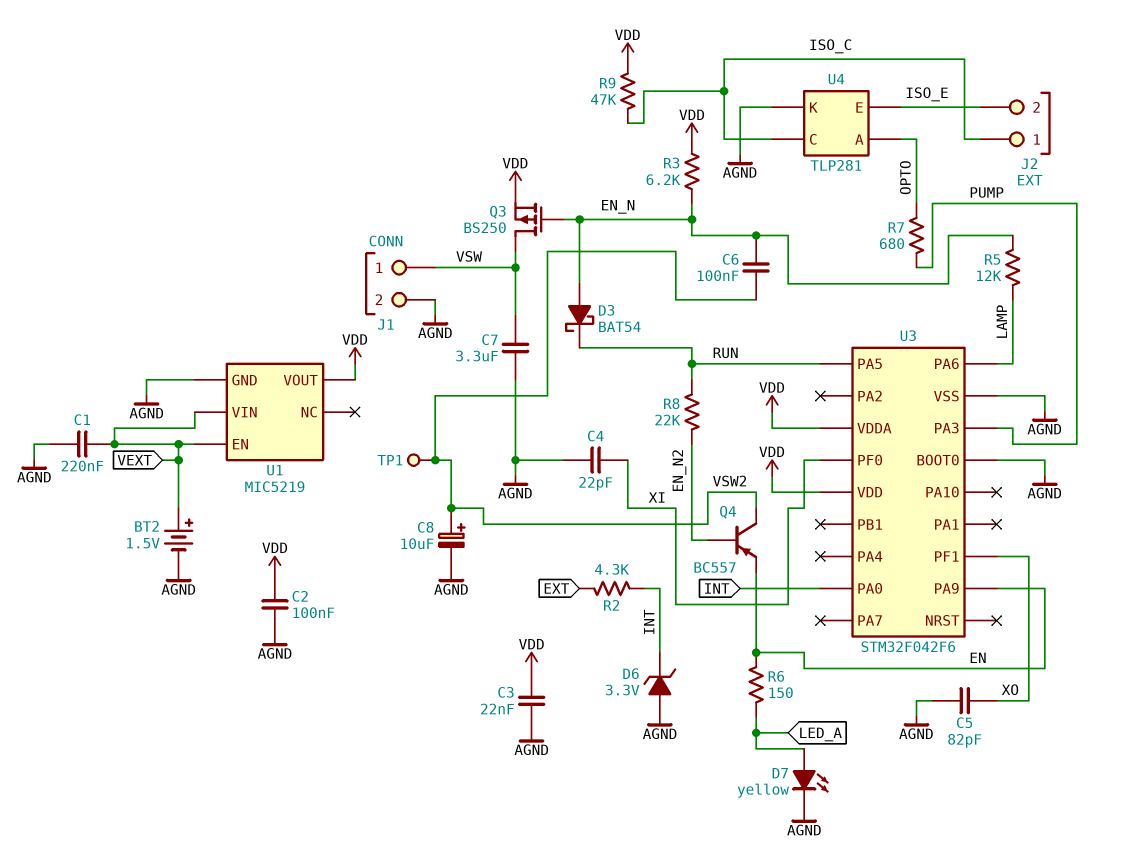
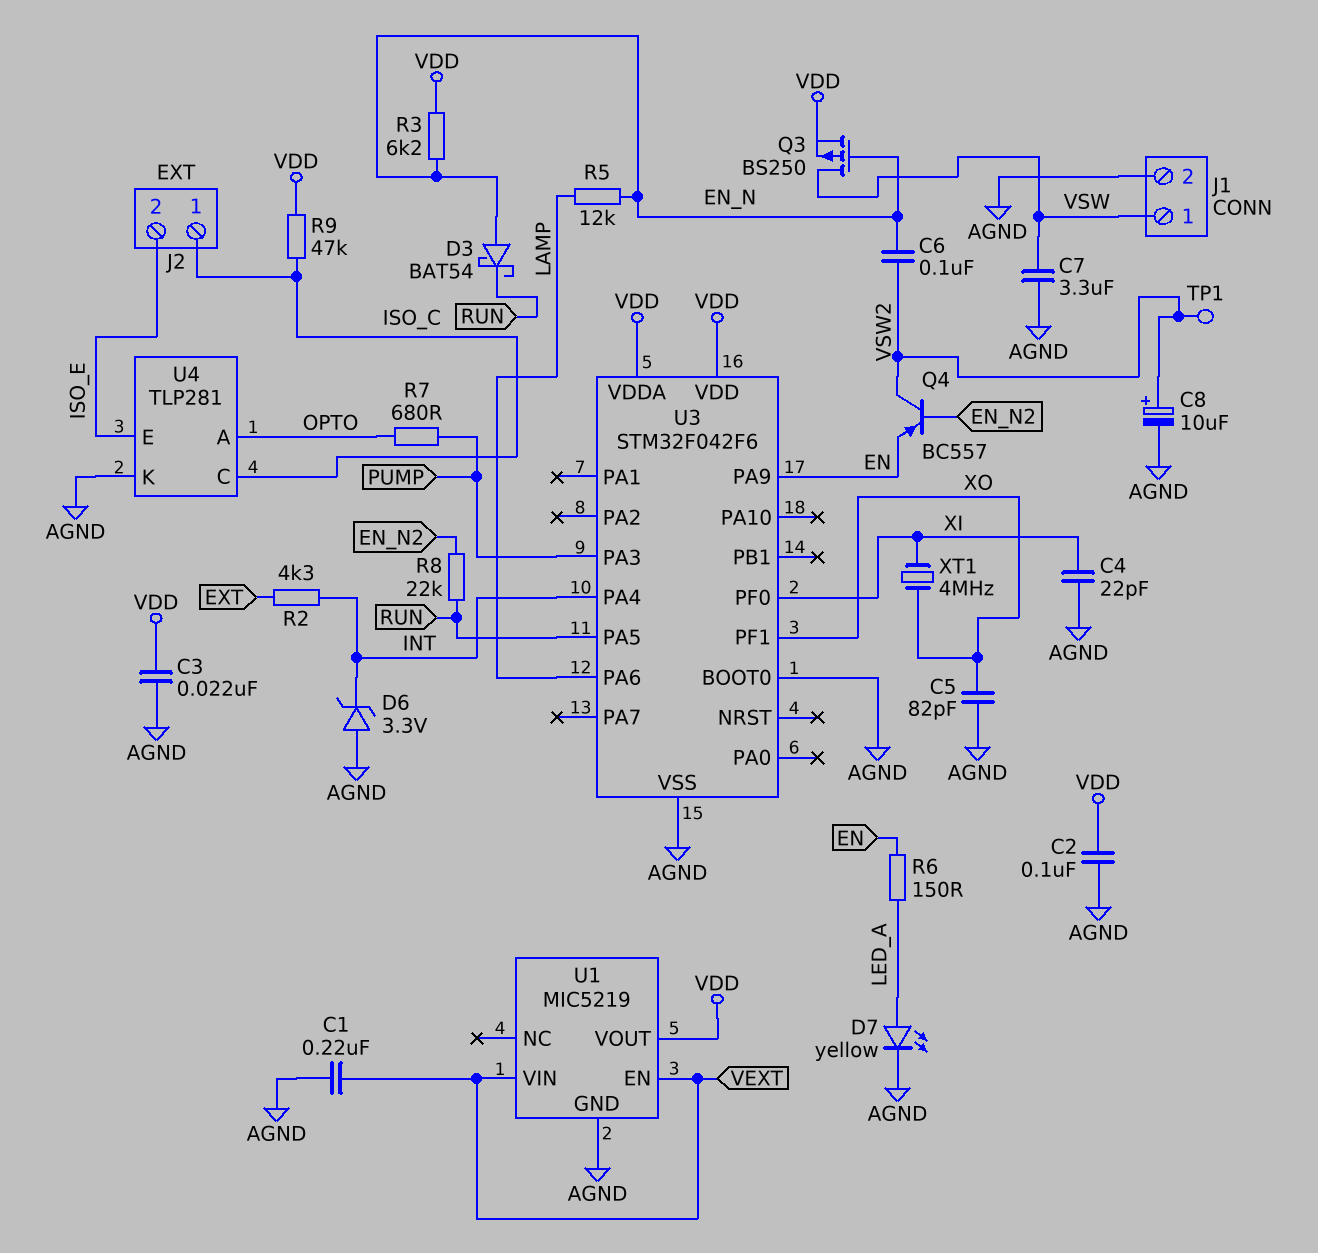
BT2: 1.5V (plus VEXT, minus AGND) -> none
U3 pin PA0: INT -> none
U3 pin PA4: none -> INT
XT1: none -> 4MHz (XI, XO)

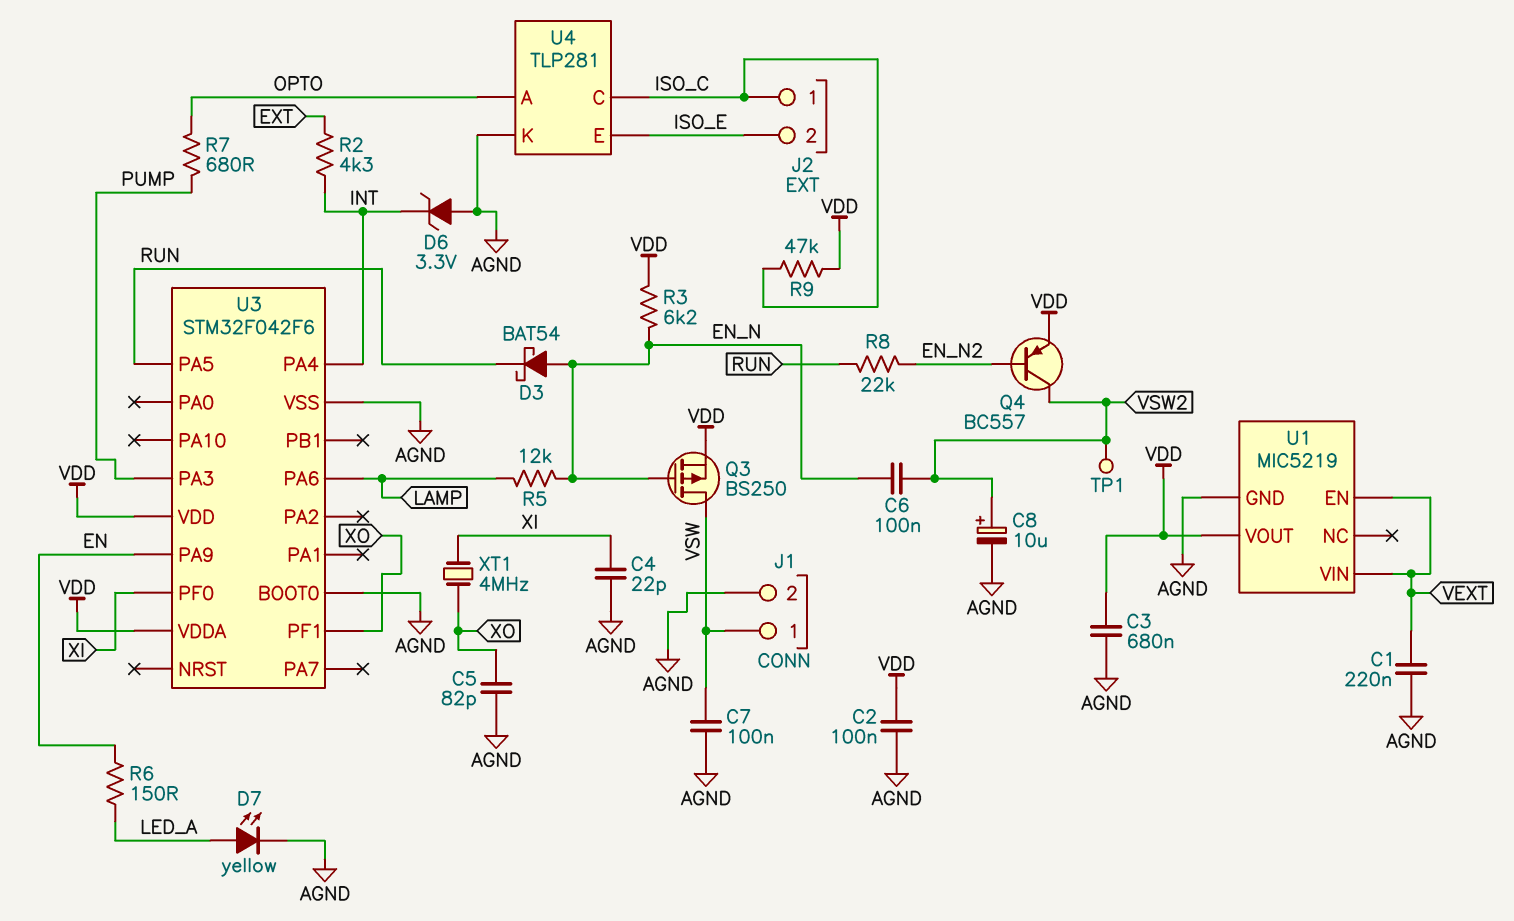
C3: 22nF (AGND, VDD) -> 680nF (AGND, VDD)
C7: 3.3uF (AGND, VSW) -> 100nF (AGND, VSW)
Q4: PNP BC557 (B EN_N2, C VSW2, E EN) -> PNP BC557 (B EN_N2, C VSW2, E VDD)

